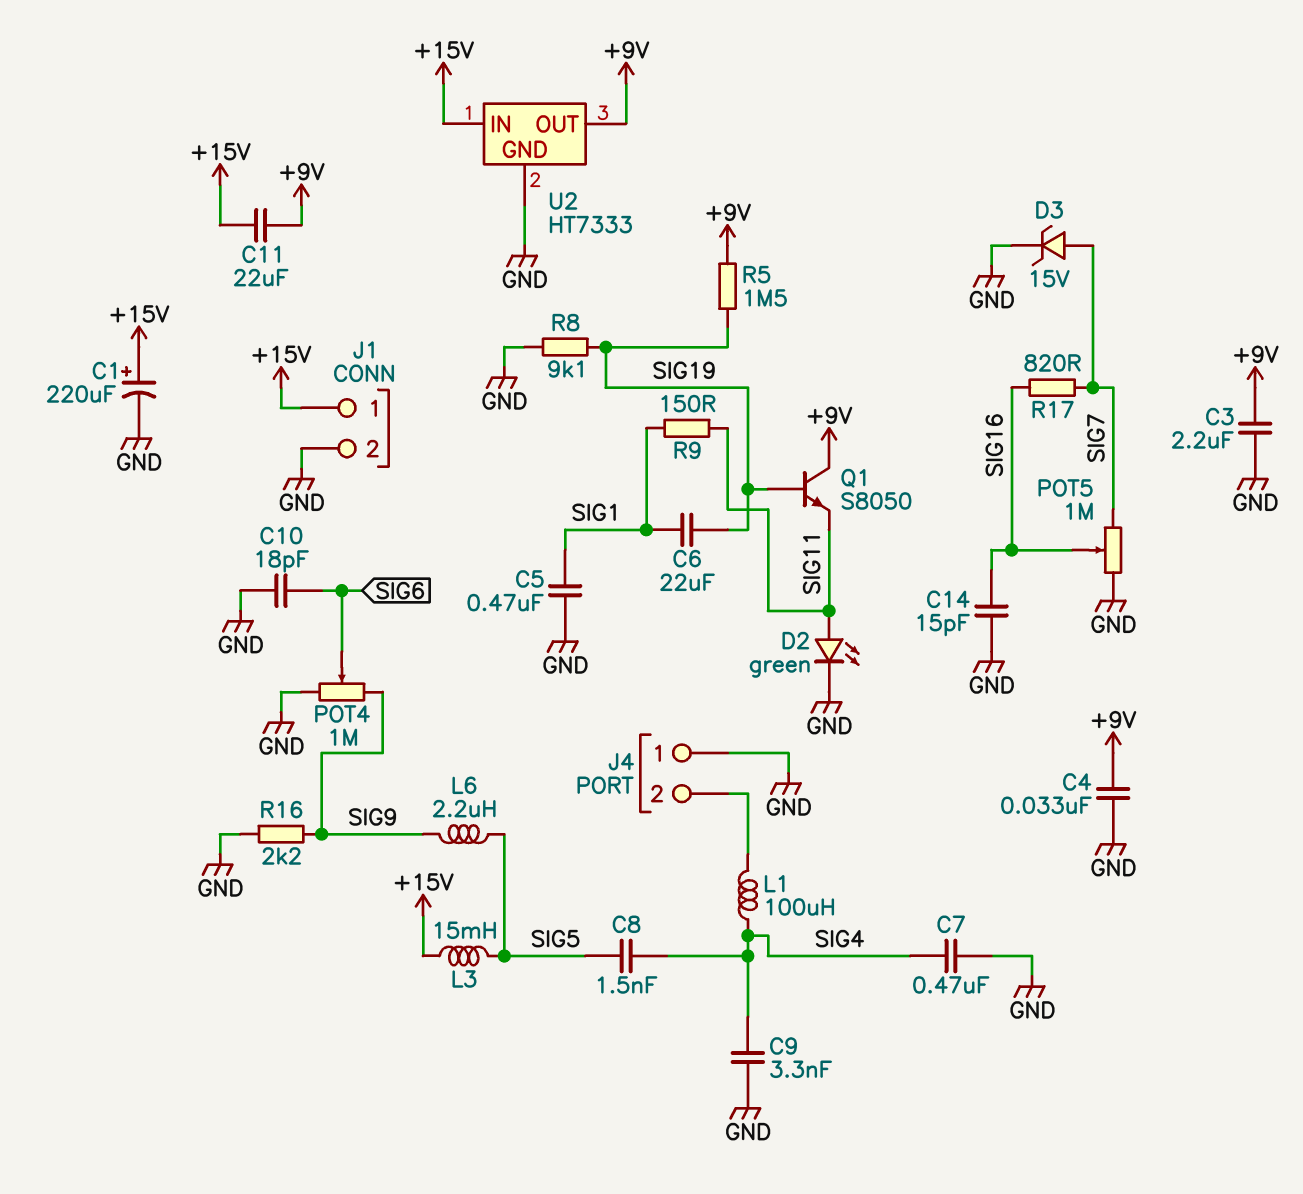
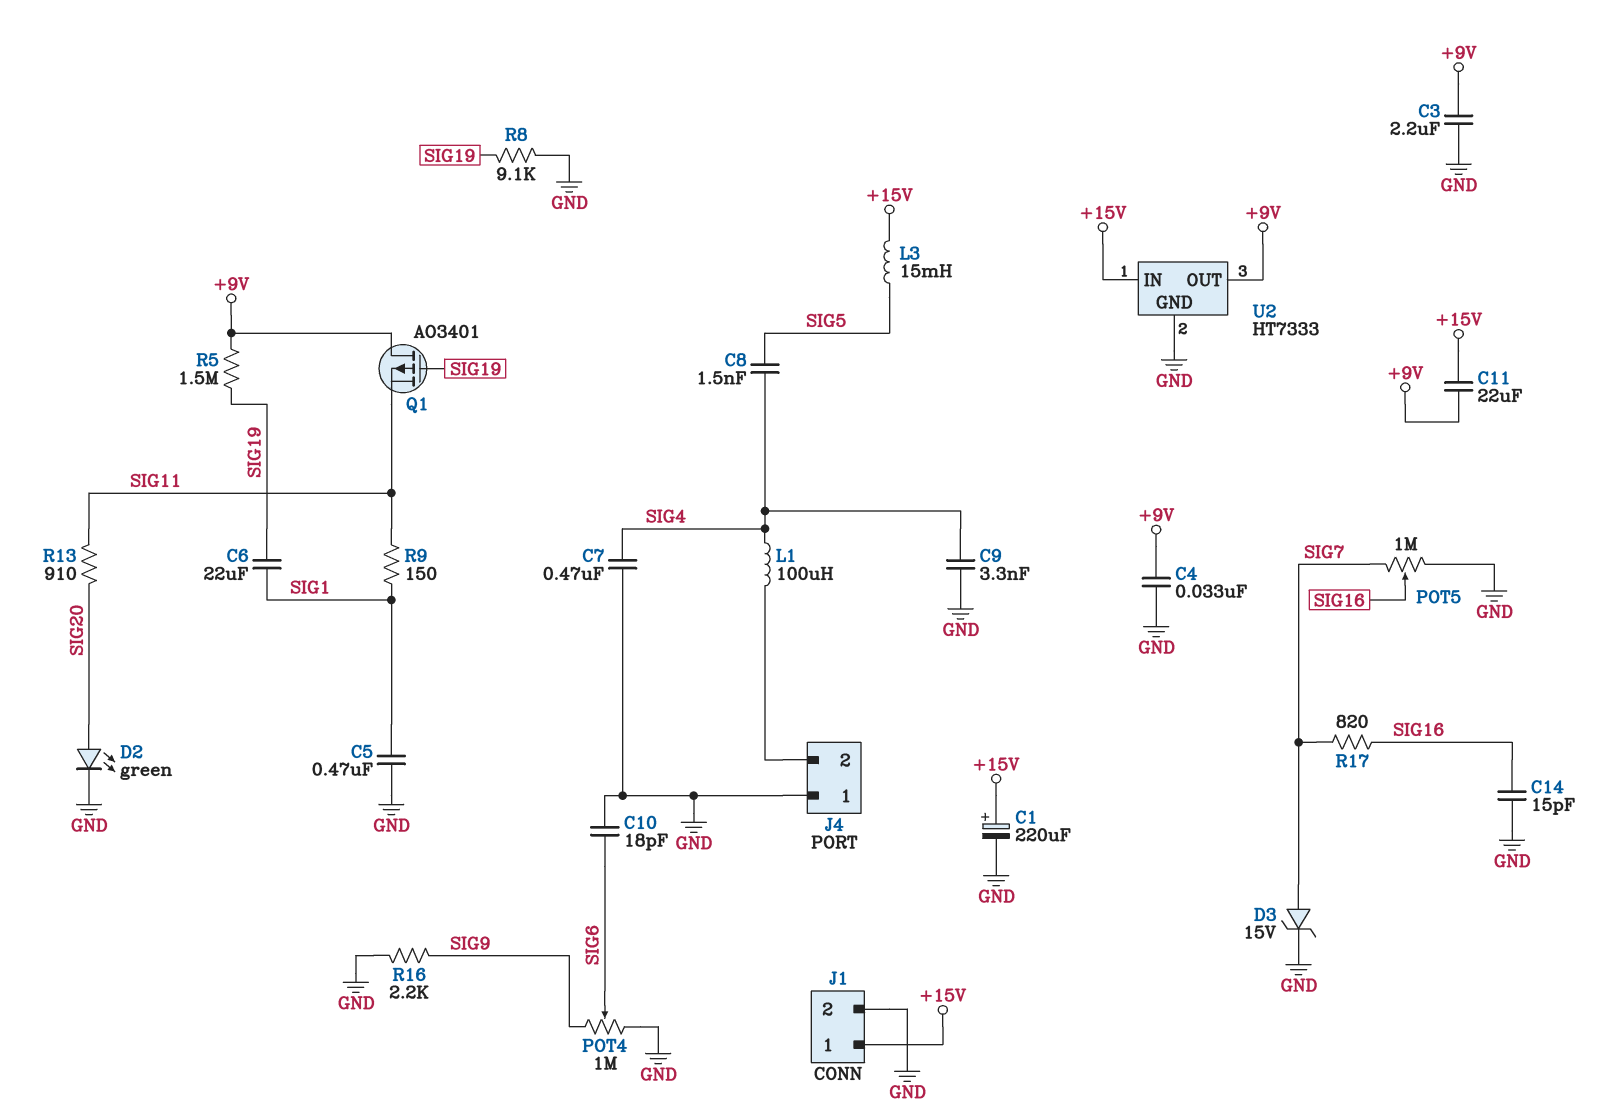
D2: LED green (A SIG11, K GND) -> LED green (A SIG20, K GND)
L6: 2.2uH (SIG5, SIG9) -> none
Q1: NPN S8050 (B SIG19, C +9V, E SIG11) -> PMOS AO3401 (G SIG19, D +9V, S SIG11)
R13: none -> 910 (SIG11, SIG20)

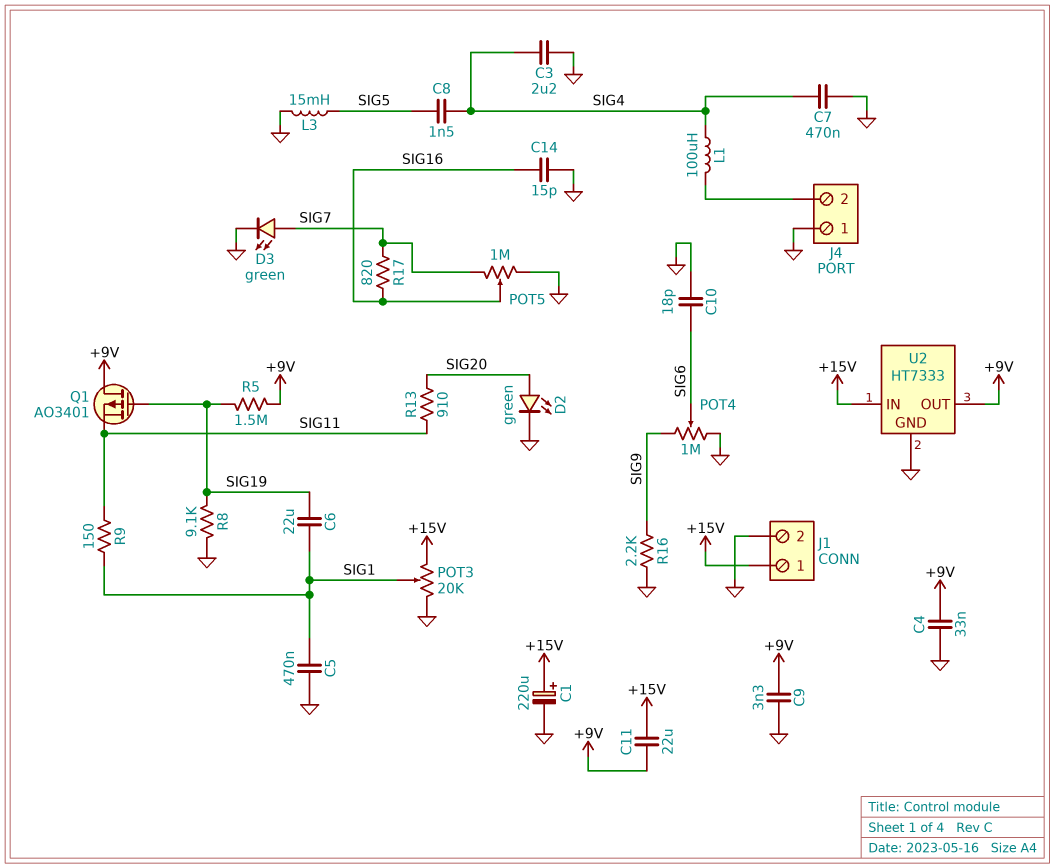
C3: 2.2uF (+9V, GND) -> 2.2uF (GND, SIG4)
C9: 3.3nF (GND, SIG4) -> 3.3nF (+9V, GND)
D3: zener 15V (A SIG7, K GND) -> LED green (A SIG7, K GND)
L3: 15mH (+15V, SIG5) -> 15mH (GND, SIG5)
POT3: none -> 20k (+15V, GND, wiper SIG1)

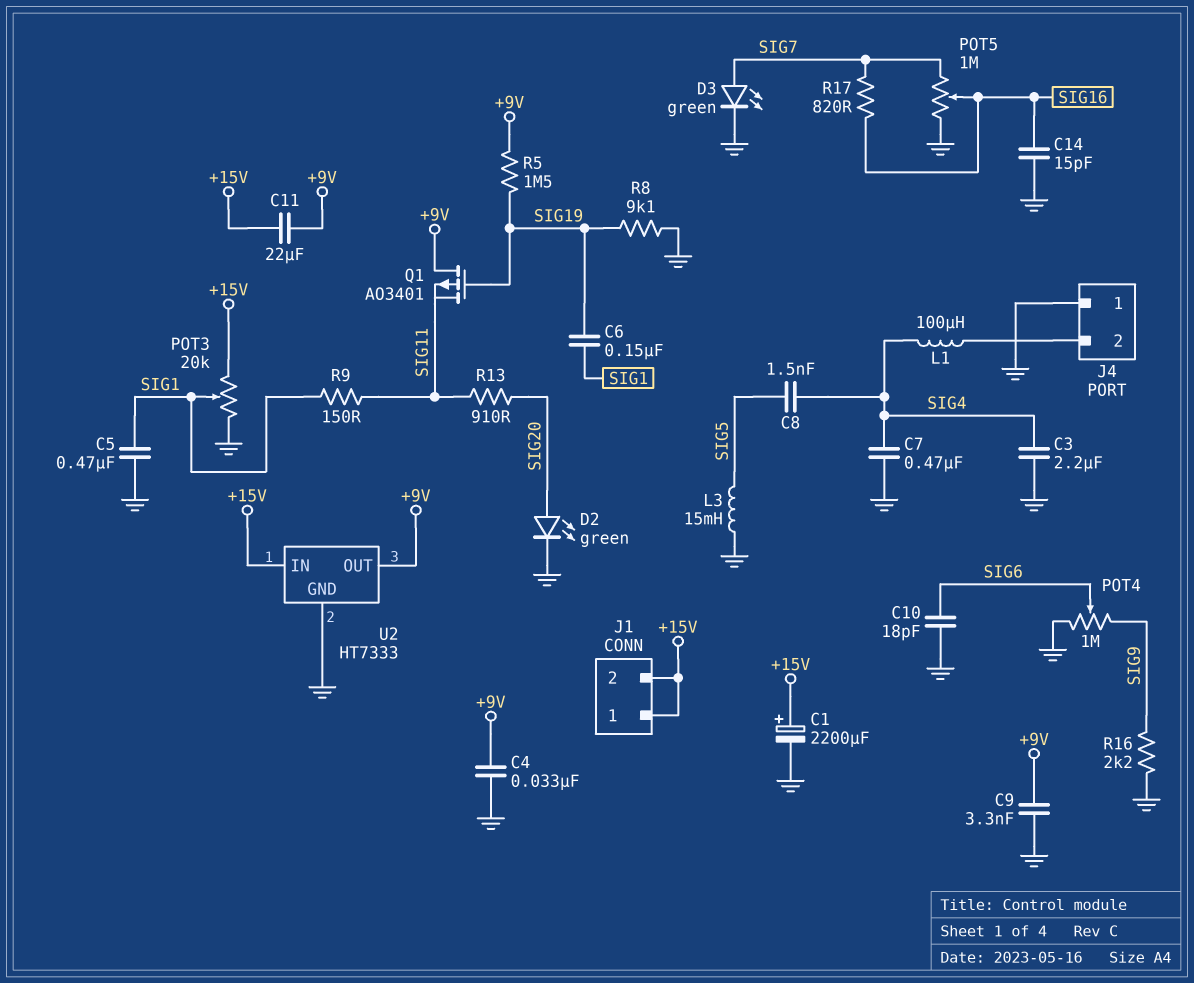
C1: 220uF (plus +15V, minus GND) -> 2200uF (plus +15V, minus GND)
C6: 22uF (SIG1, SIG19) -> 150nF (SIG1, SIG19)
J1 pin 2: GND -> +15V

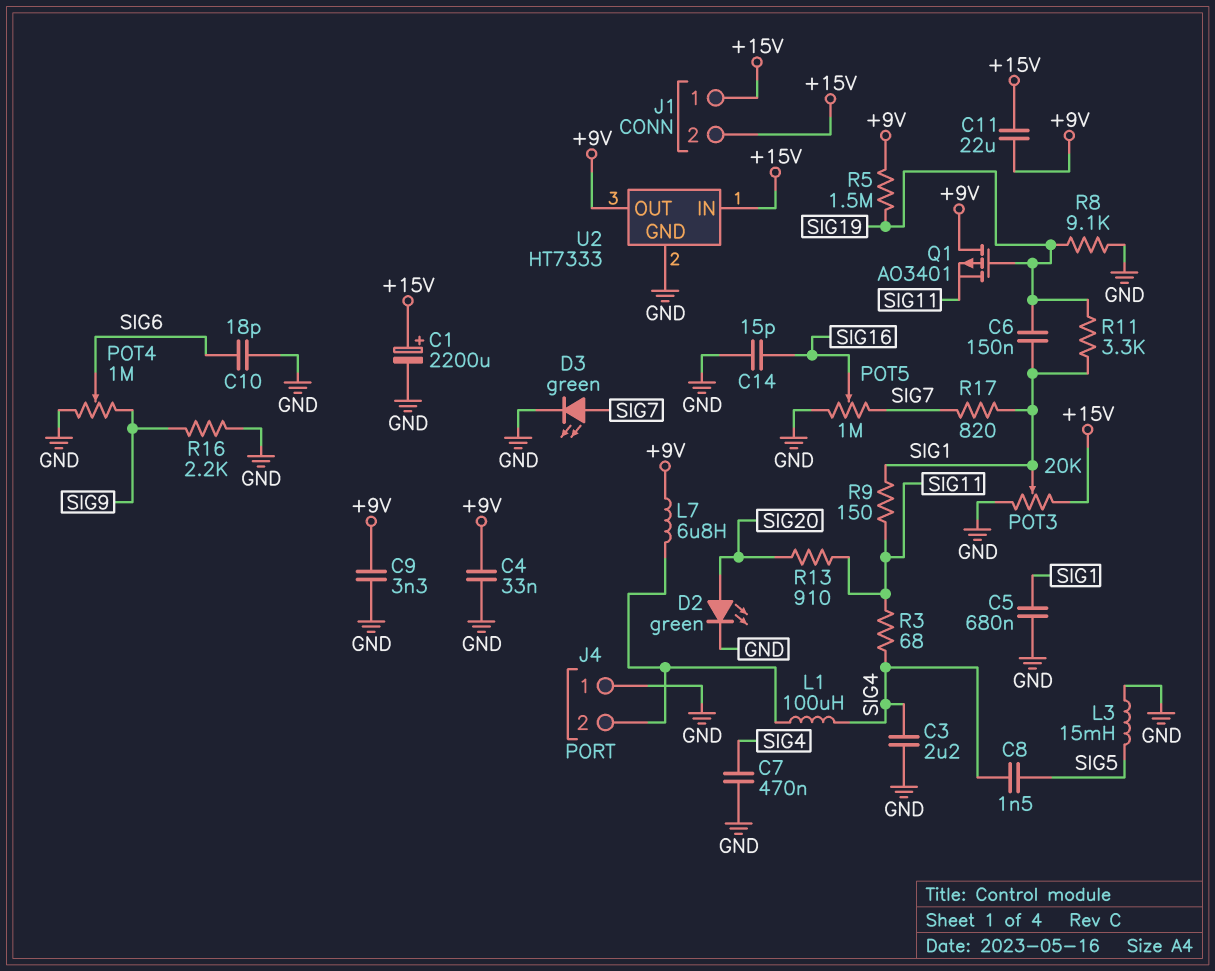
C5: 470nF (GND, SIG1) -> 680nF (GND, SIG1)
L7: none -> 6.8uH (+9V, J4/2)
R3: none -> 68 (SIG4, SIG11)
R11: none -> 3.3k (SIG1, SIG19)
R17: 820 (SIG7, SIG16) -> 820 (SIG1, SIG7)

